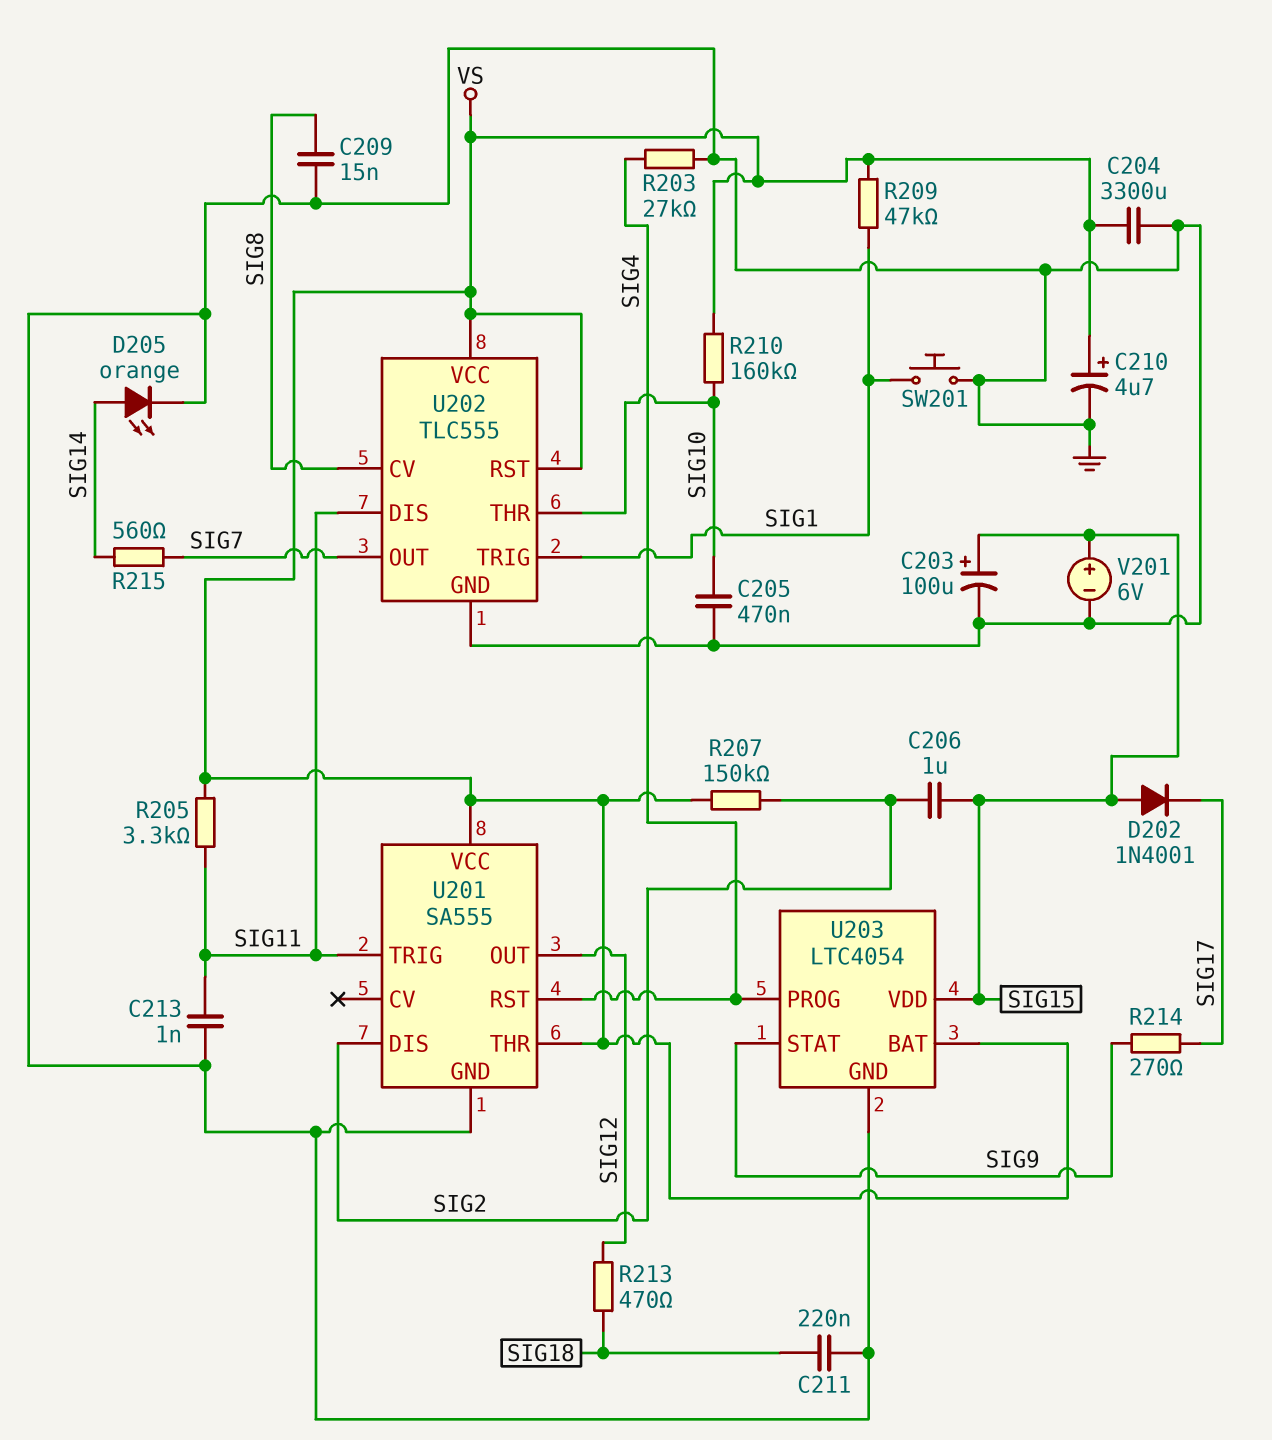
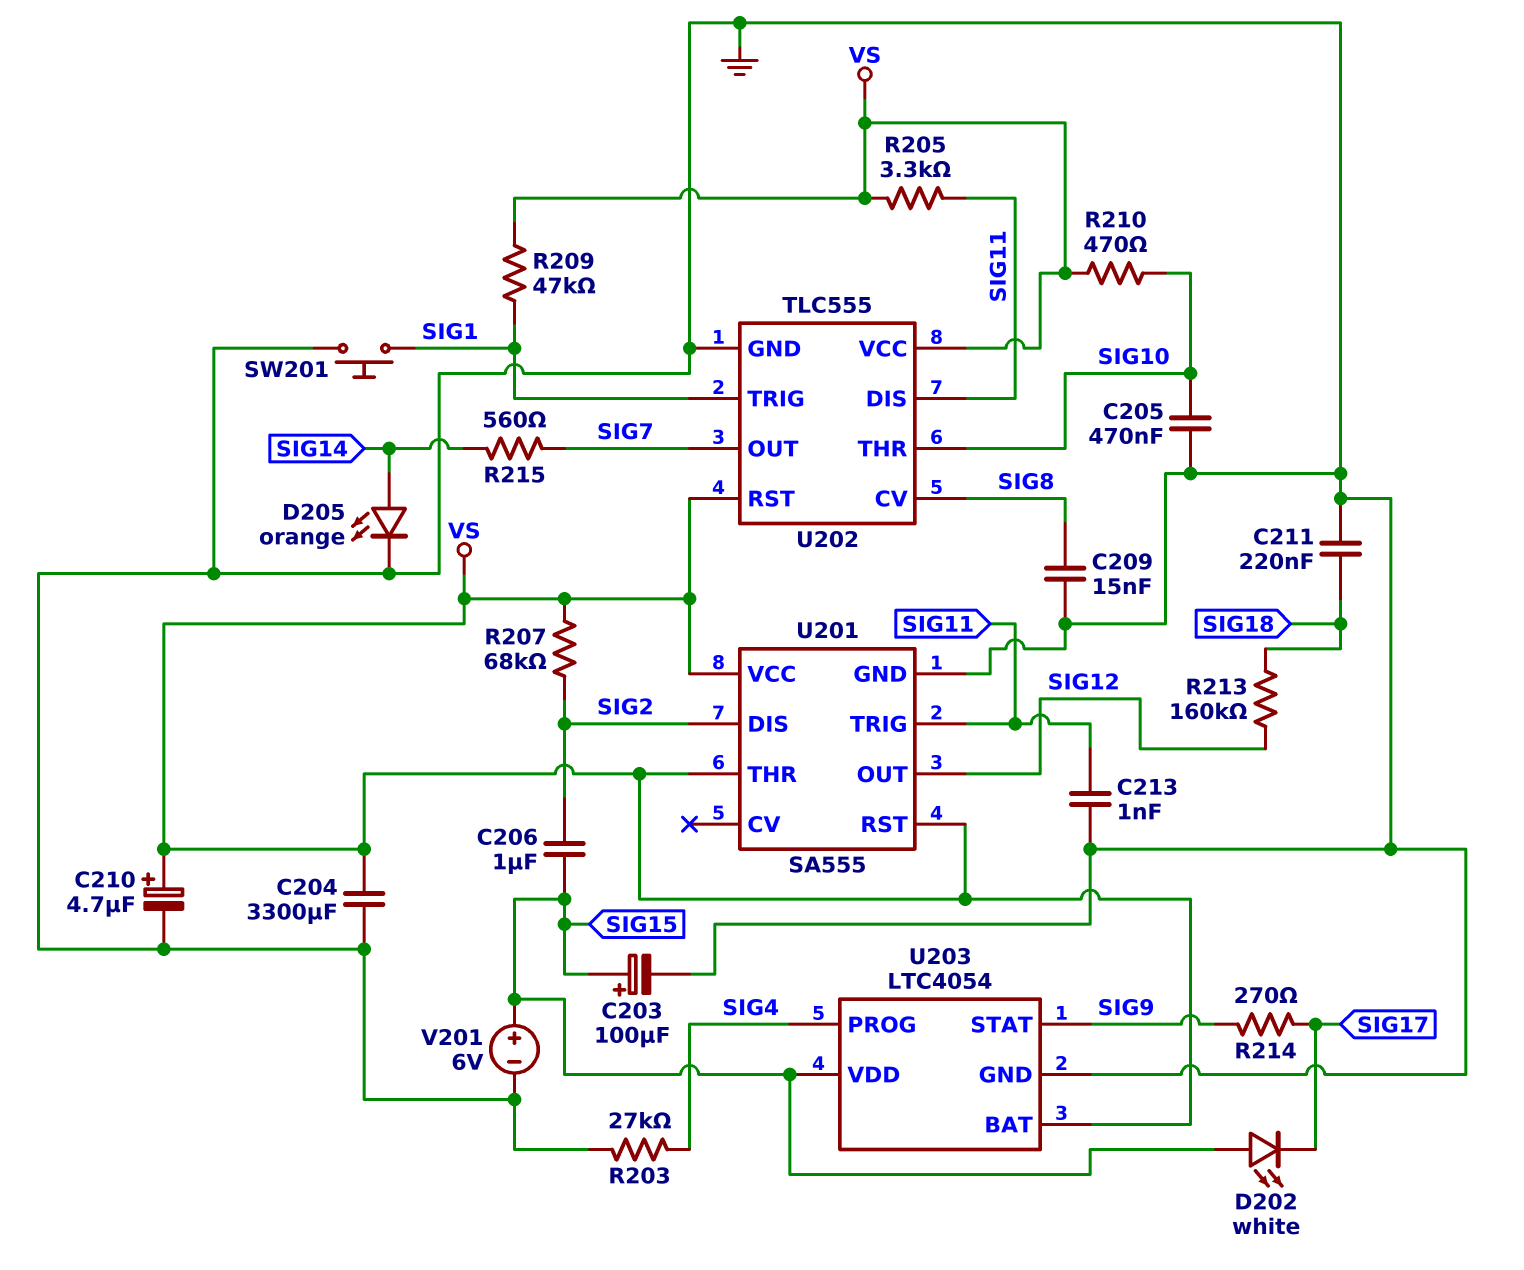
D202: diode 1N4001 (A SIG15, K SIG17) -> LED white (A SIG15, K SIG17)
R207: 150k (SIG2, VS) -> 68k (SIG2, VS)
R210: 160k (SIG10, VS) -> 470 (SIG10, VS)
R213: 470 (SIG12, SIG18) -> 160k (SIG12, SIG18)
U201 pin RST: SIG4 -> VS

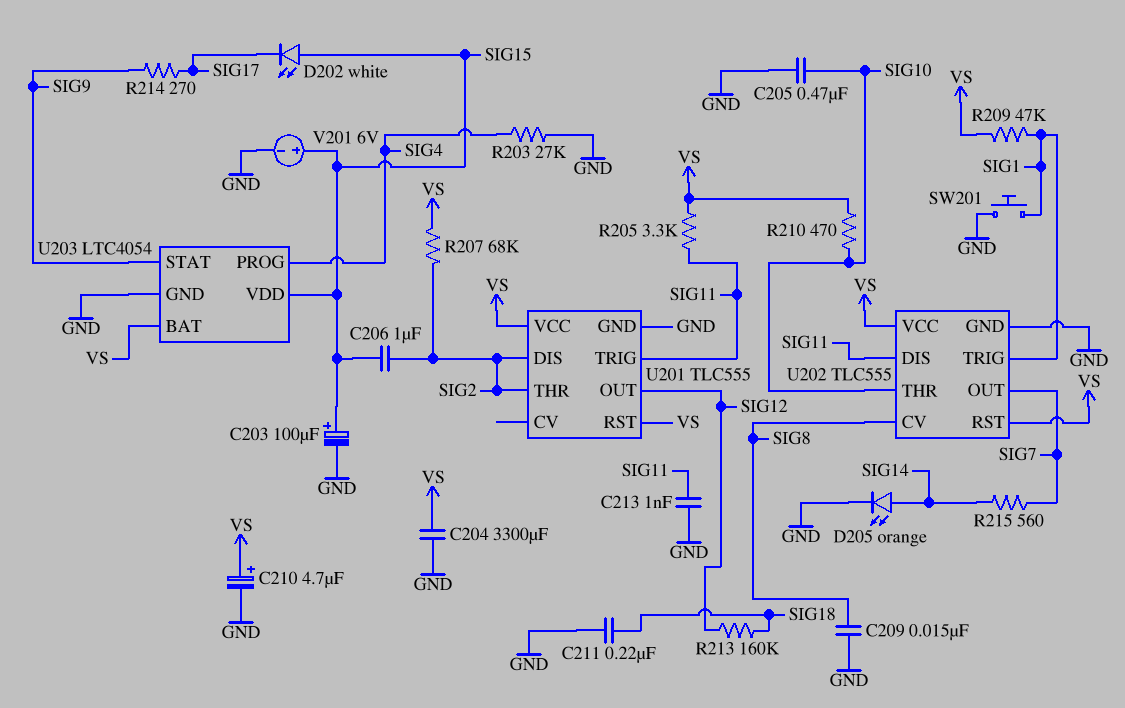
U201: SA555 -> TLC555
U201 pin THR: VS -> SIG2

